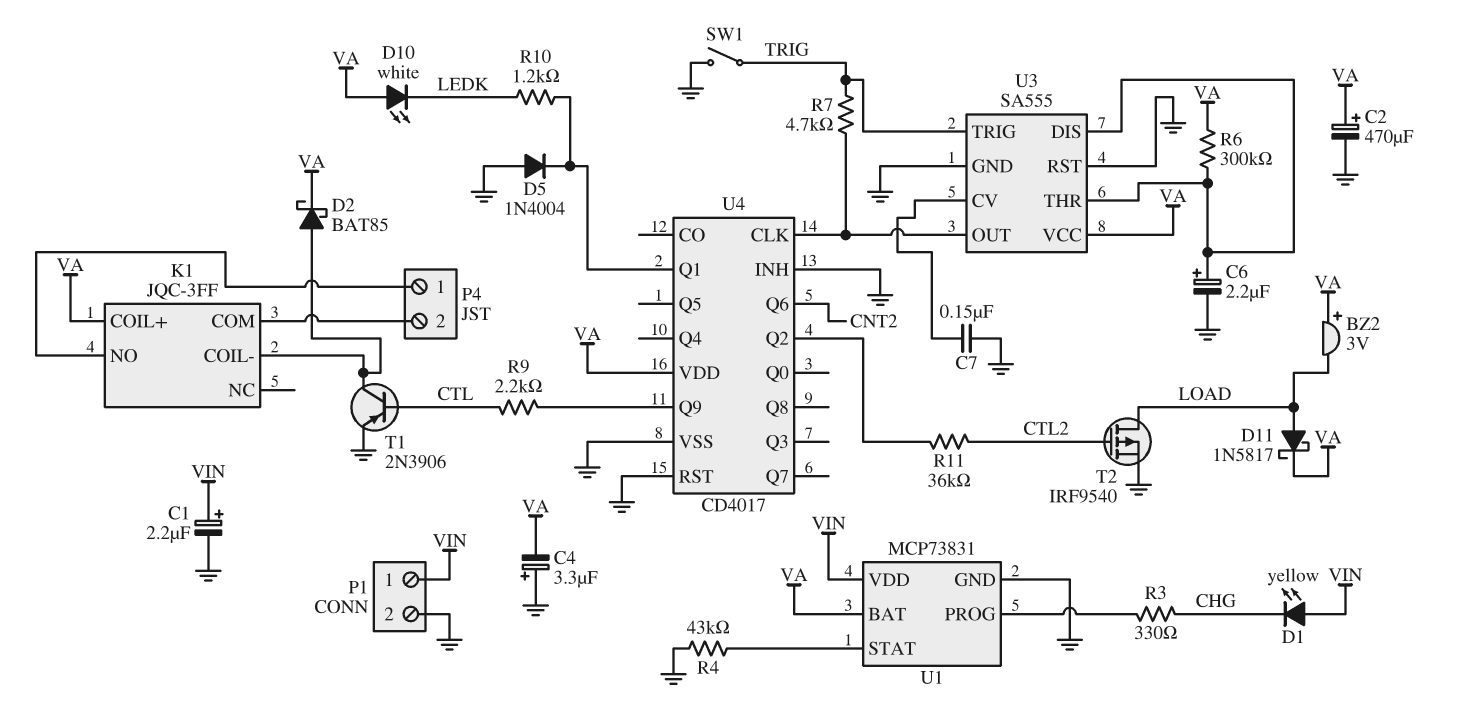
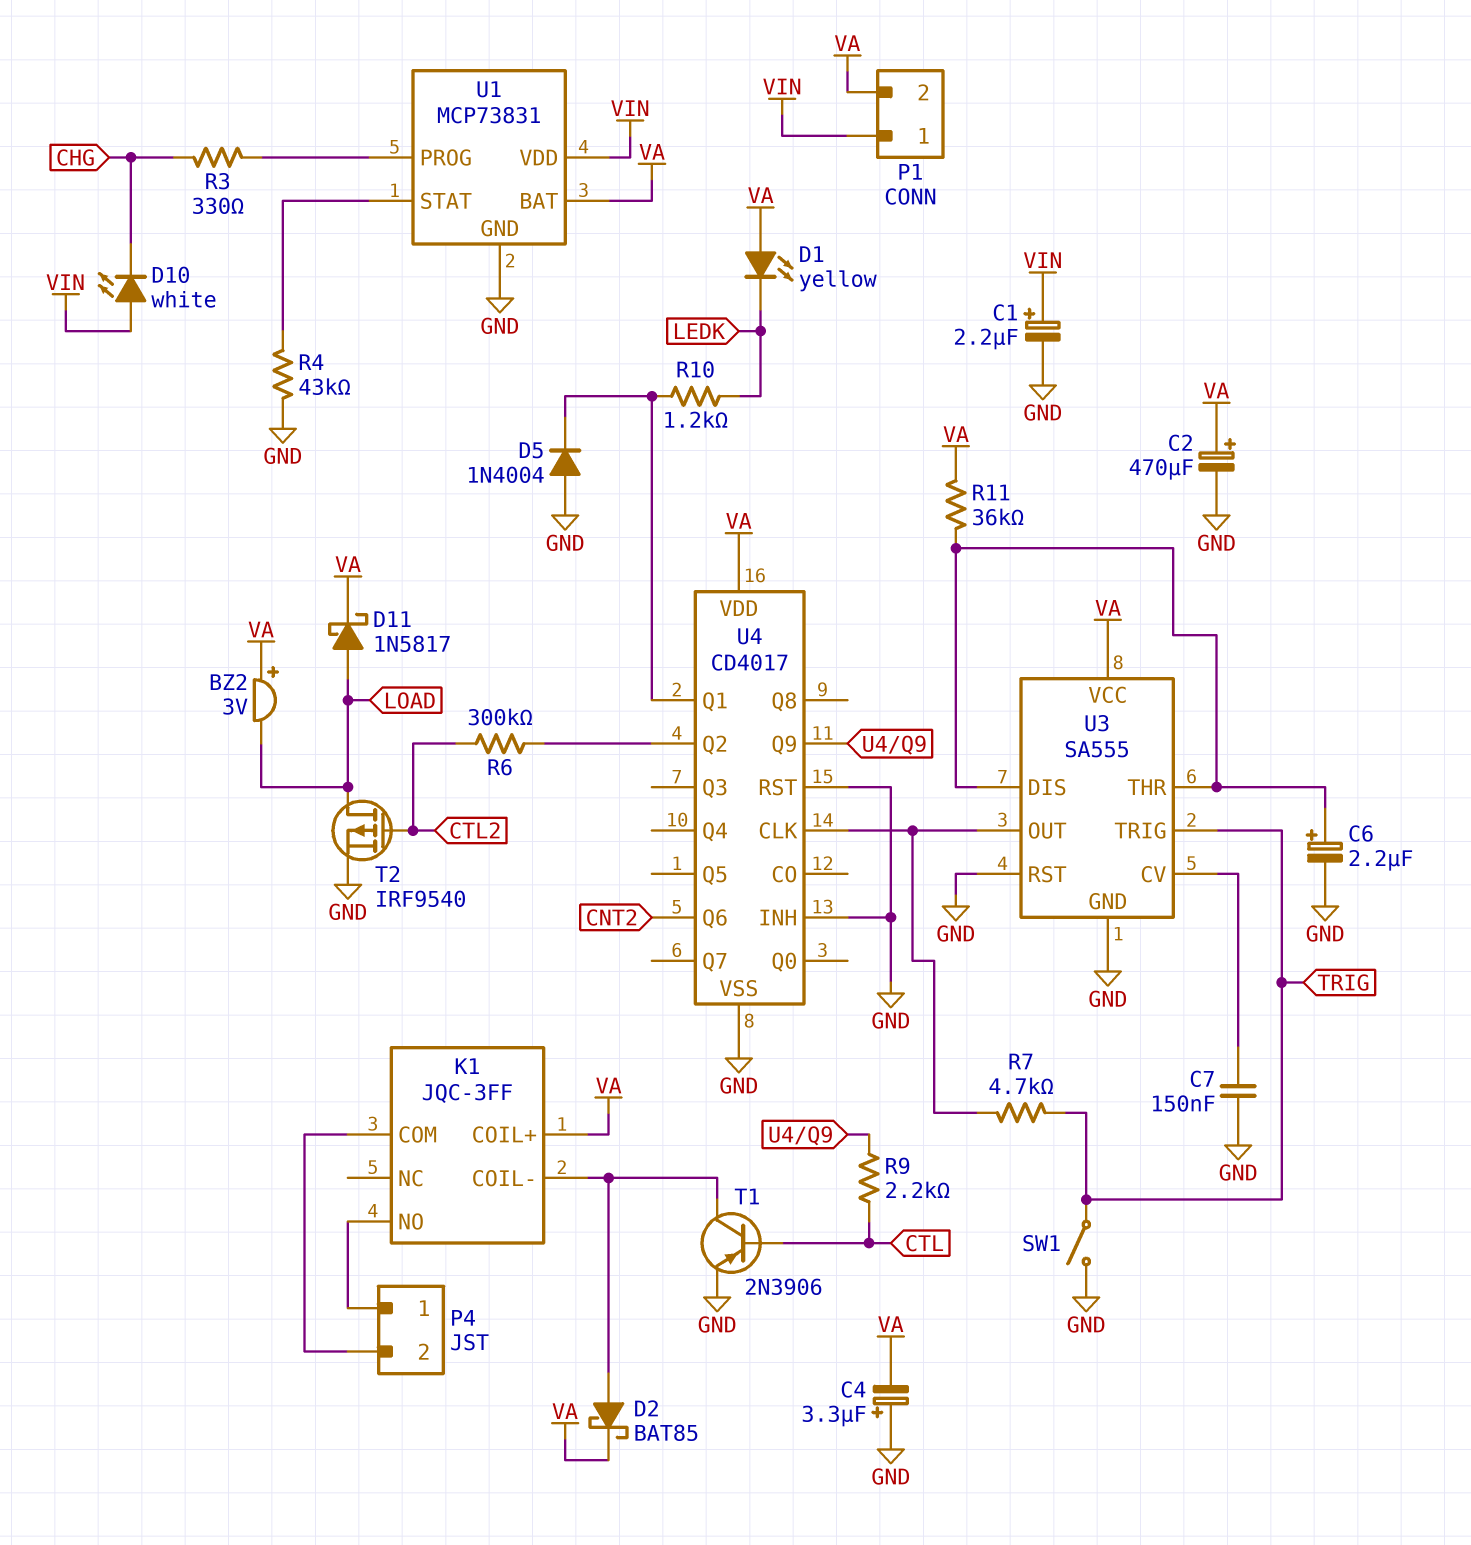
D1: LED yellow (A VIN, K CHG) -> LED yellow (A VA, K LEDK)
D10: LED white (A VA, K LEDK) -> LED white (A VIN, K CHG)
P1 pin 2: GND -> VA
R6: 300k (U3/DIS, VA) -> 300k (CTL2, U4/Q2)
R11: 36k (CTL2, U4/Q2) -> 36k (U3/DIS, VA)

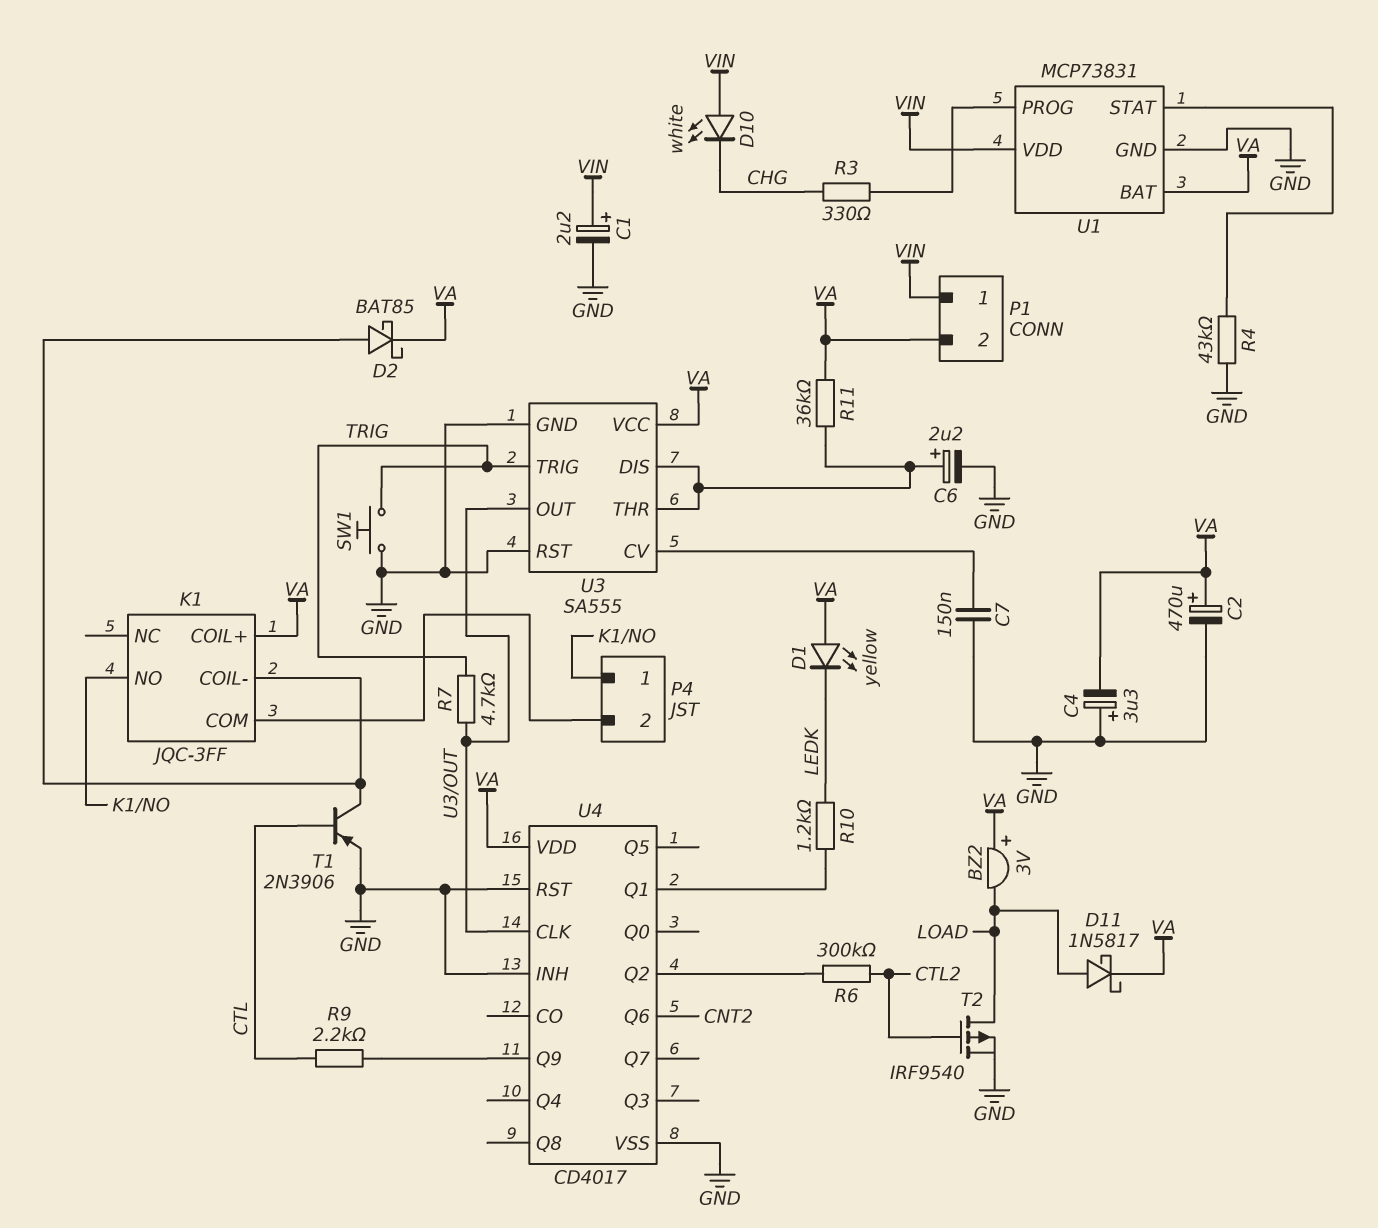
D5: diode 1N4004 (A GND, K U4/Q1) -> none
SW1: switch (GND, TRIG) -> button (GND, TRIG)

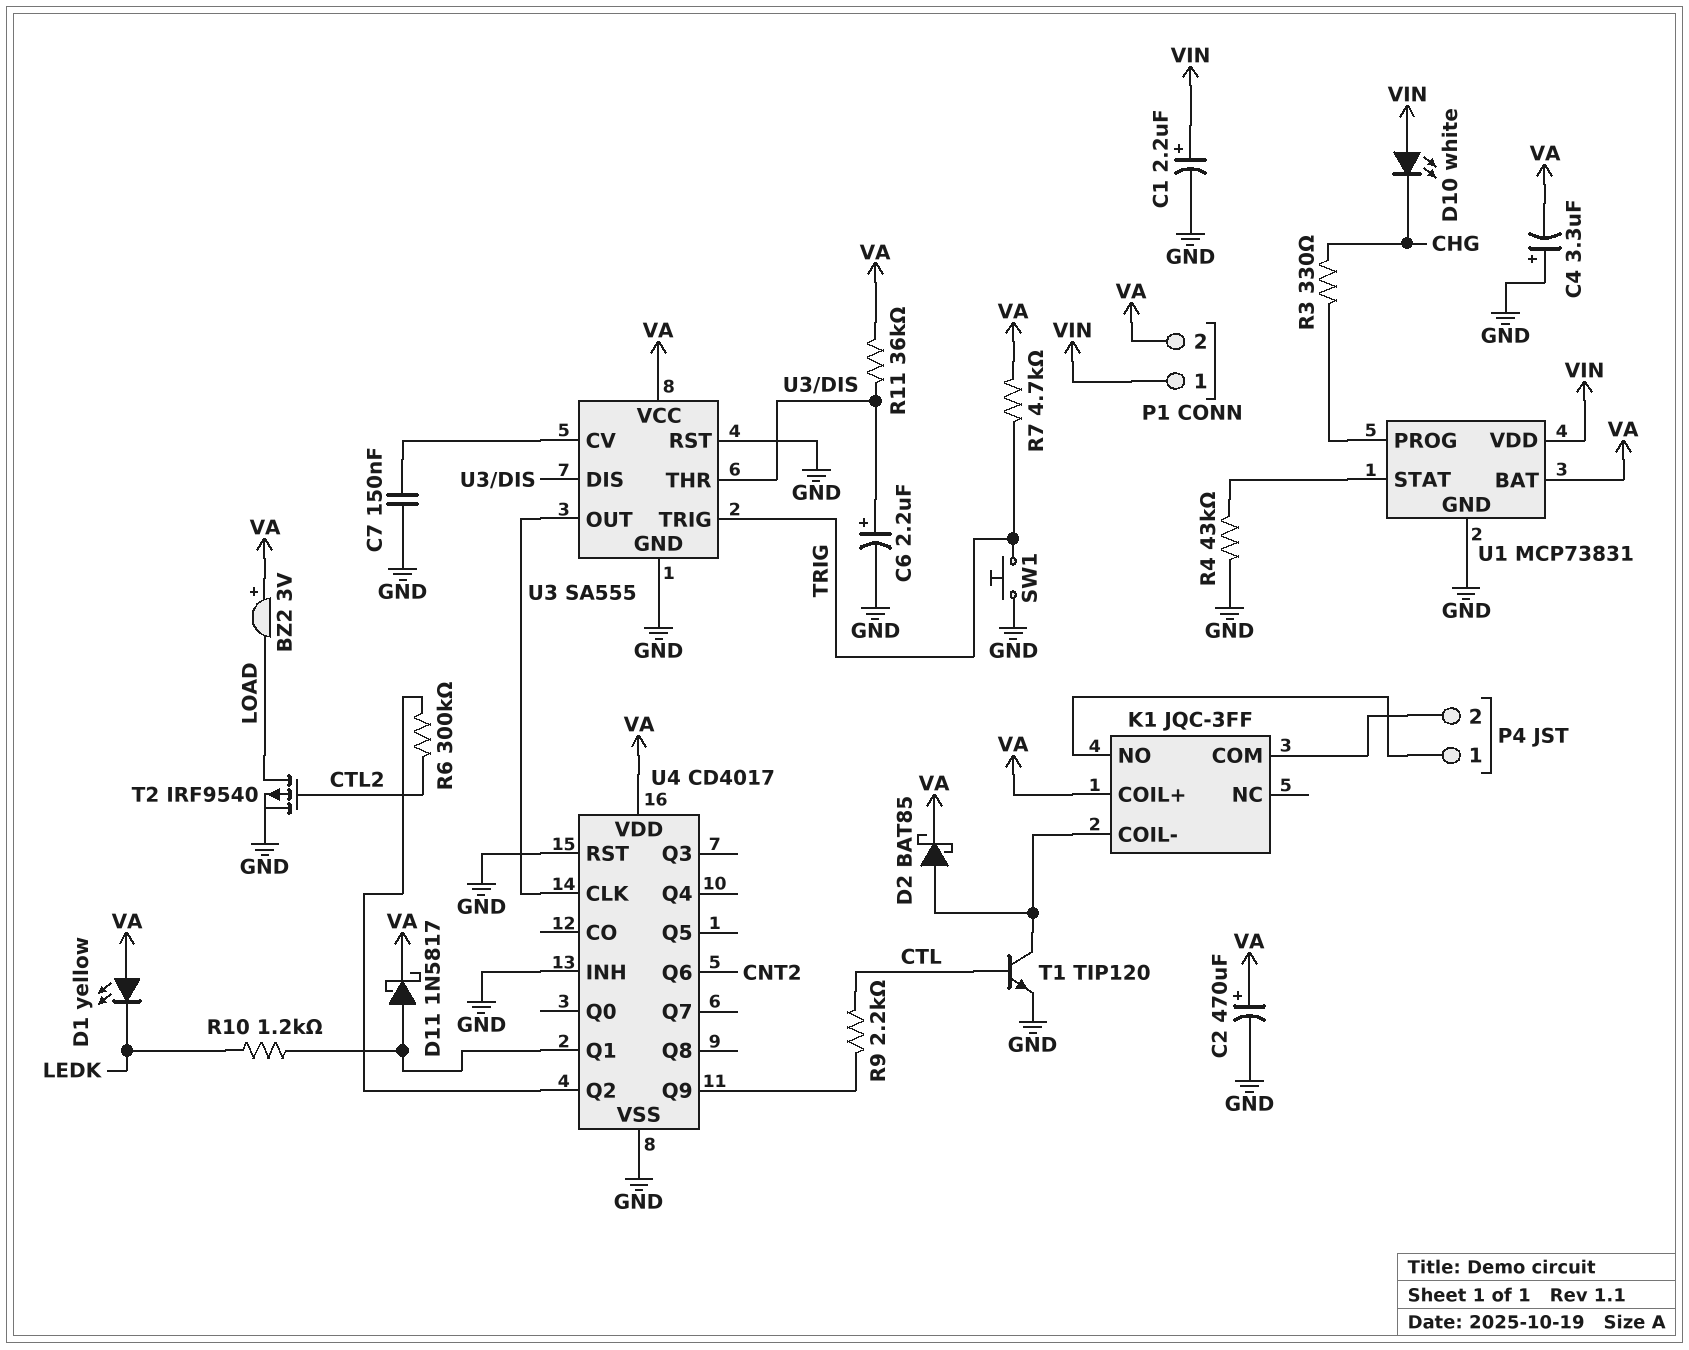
D11: schottky 1N5817 (A LOAD, K VA) -> schottky 1N5817 (A U4/Q1, K VA)
R7: 4.7k (TRIG, U3/OUT) -> 4.7k (TRIG, VA)
T1: PNP 2N3906 (B CTL, C K1/COIL-, E GND) -> NPN TIP120 (B CTL, C K1/COIL-, E GND)

